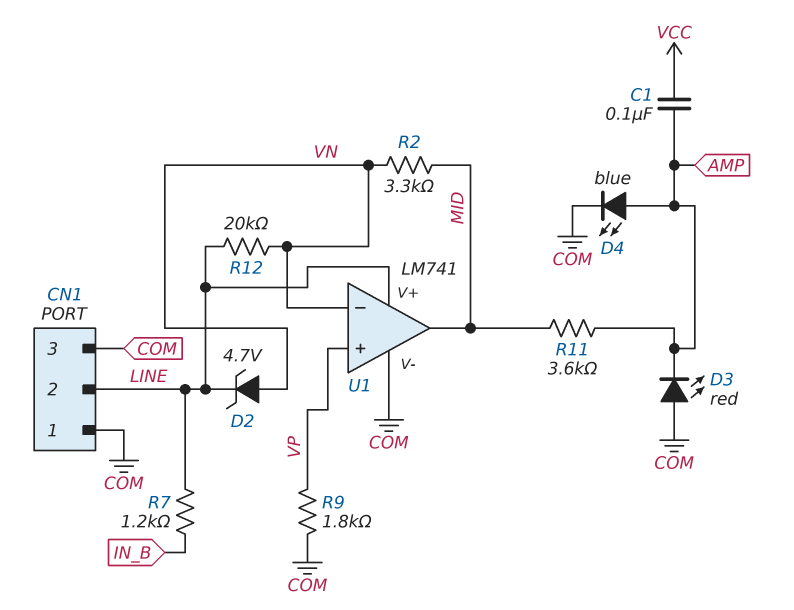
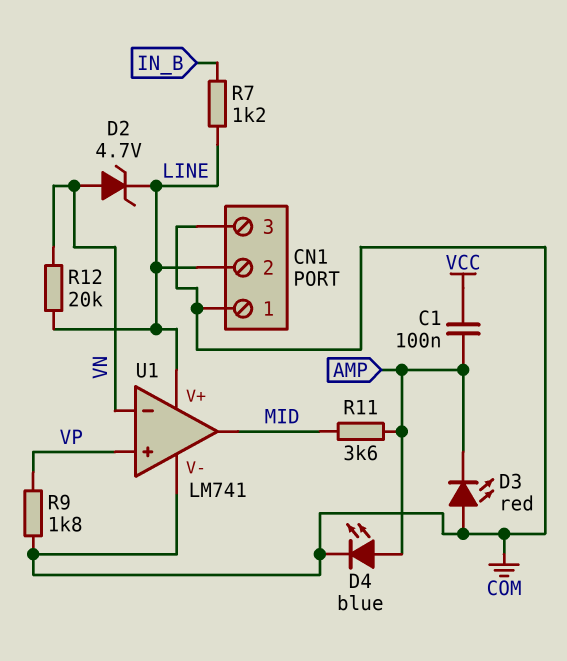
R2: 3.3k (MID, VN) -> none

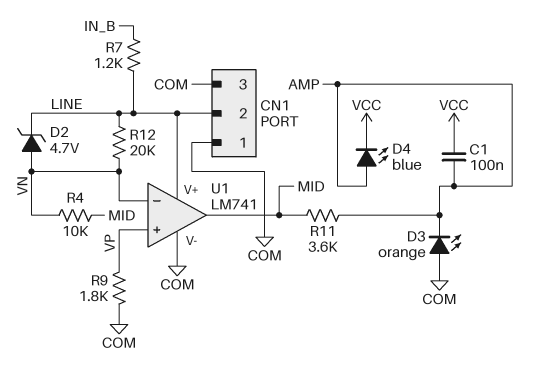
D3: LED red (A COM, K AMP) -> LED orange (A COM, K AMP)
D4: LED blue (A AMP, K COM) -> LED blue (A AMP, K VCC)
R4: none -> 10k (MID, VN)

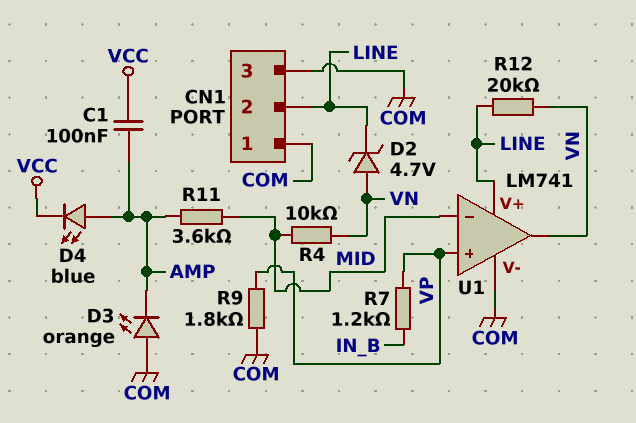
R7: 1.2k (IN_B, LINE) -> 1.2k (IN_B, VP)
U1 pin in-: VN -> MID
U1 pin out: MID -> VN

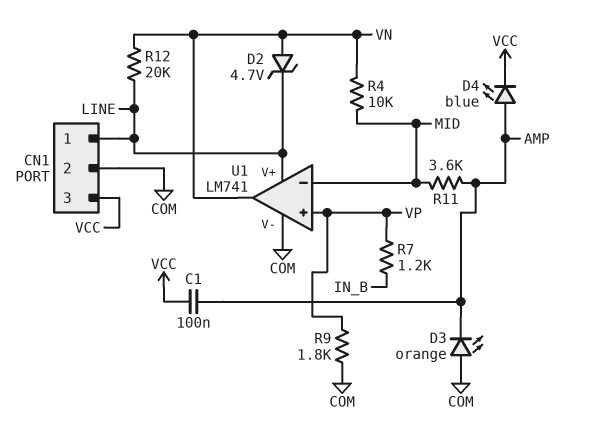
CN1 pin 1: COM -> LINE
CN1 pin 2: LINE -> COM
CN1 pin 3: COM -> VCC

